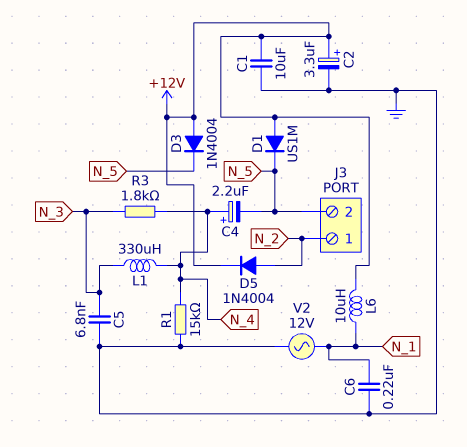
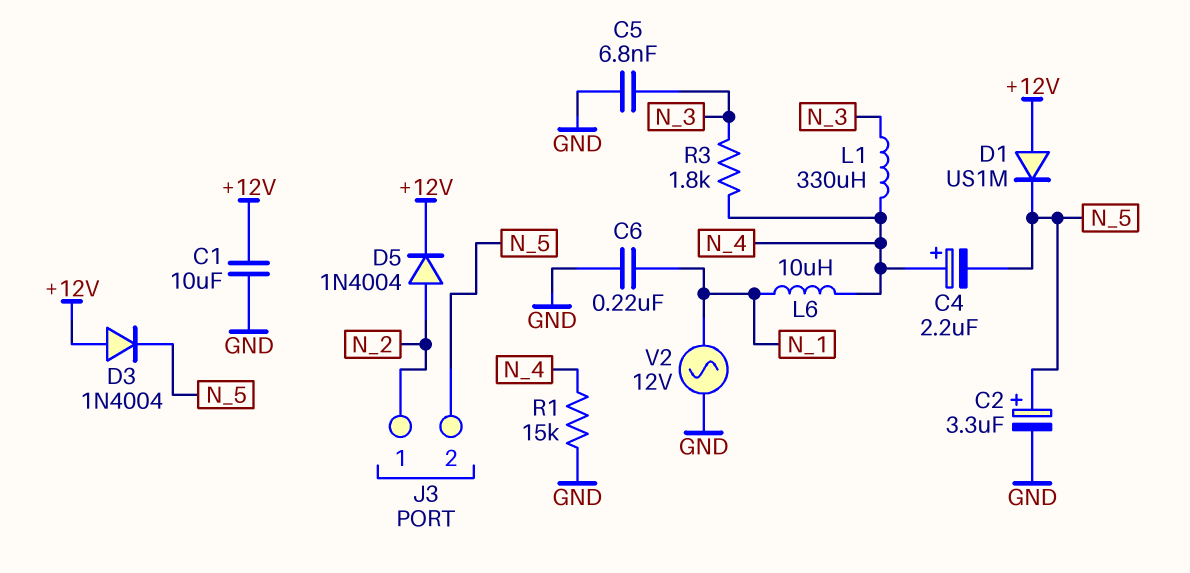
C2: 3.3uF (plus +12V, minus GND) -> 3.3uF (plus N_5, minus GND)
L6: 10uH (+12V, N_1) -> 10uH (N_1, N_4)

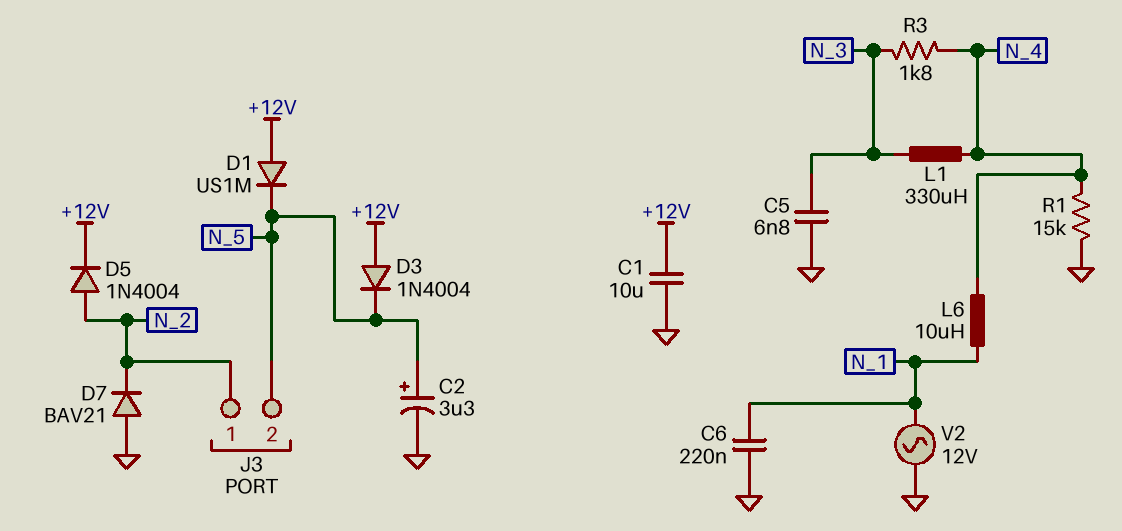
C4: 2.2uF (plus N_4, minus N_5) -> none
D7: none -> diode BAV21 (A GND, K N_2)

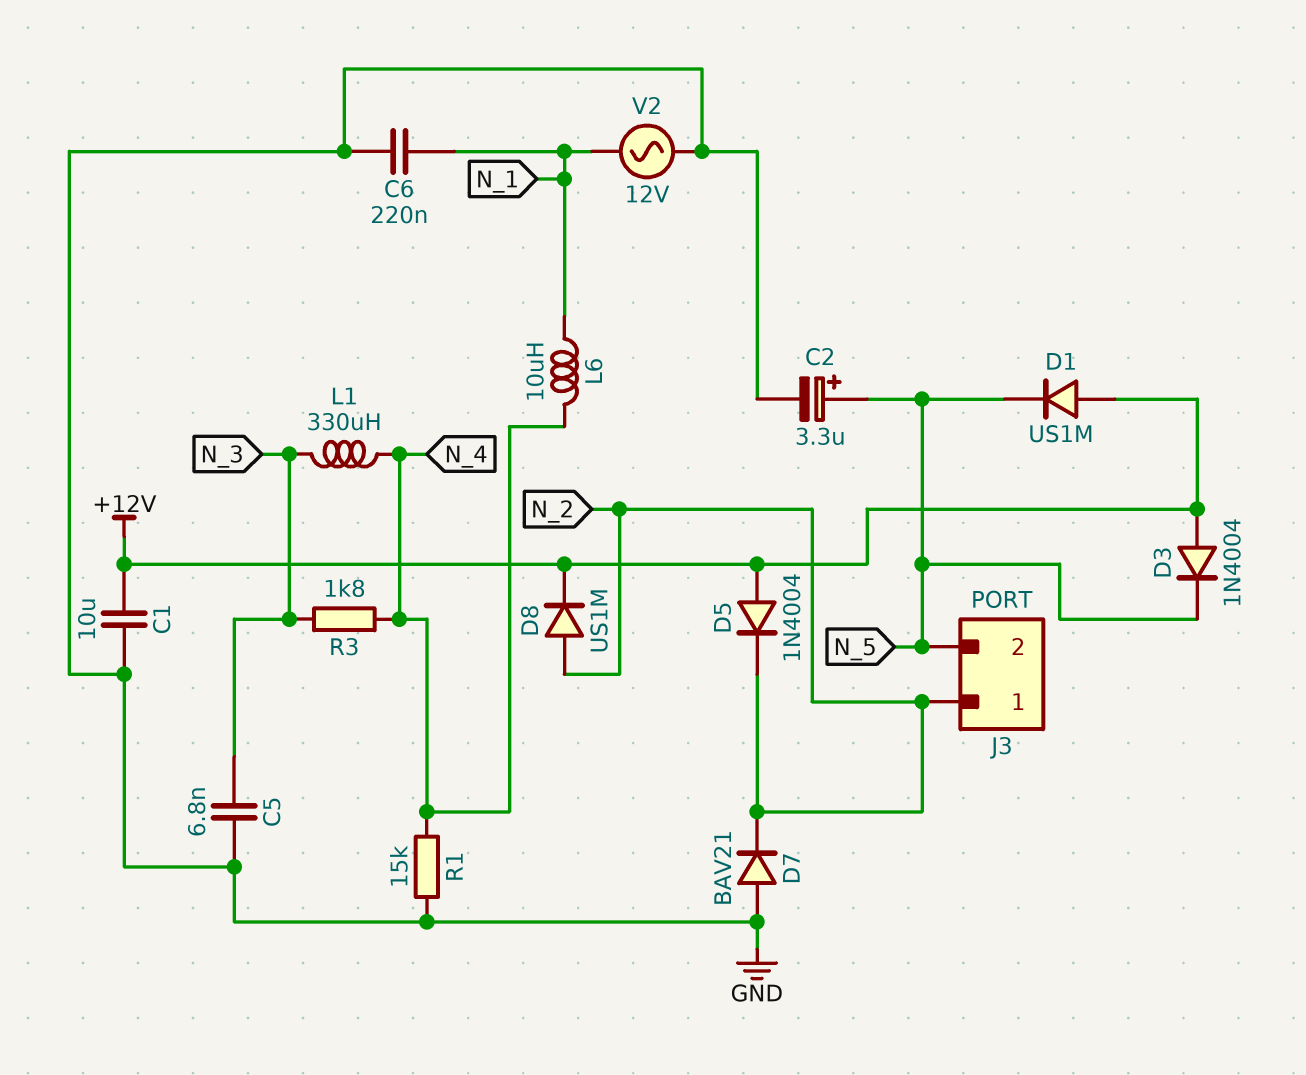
D5: diode 1N4004 (A N_2, K +12V) -> diode 1N4004 (A +12V, K N_2)
D8: none -> diode US1M (A N_2, K +12V)

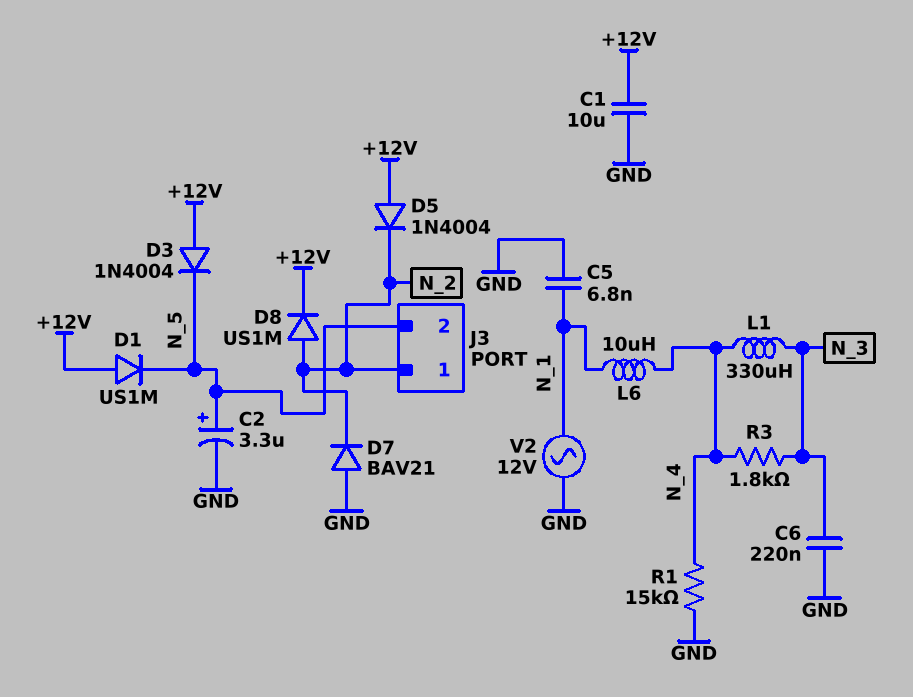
C5: 6.8nF (GND, N_3) -> 6.8nF (GND, N_1)
C6: 220nF (GND, N_1) -> 220nF (GND, N_3)

